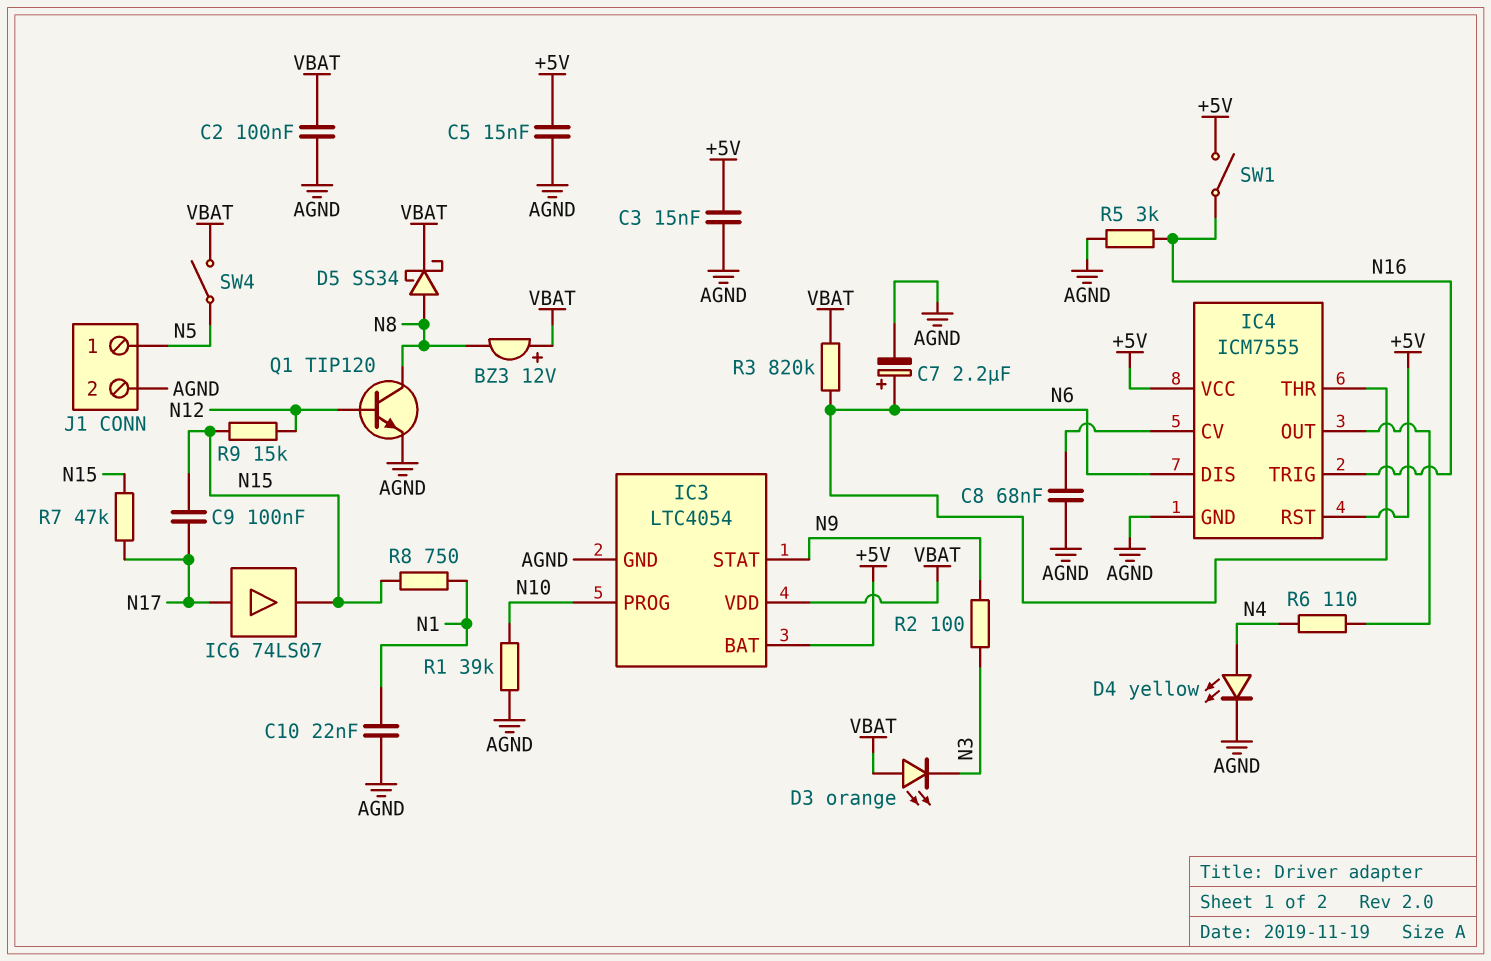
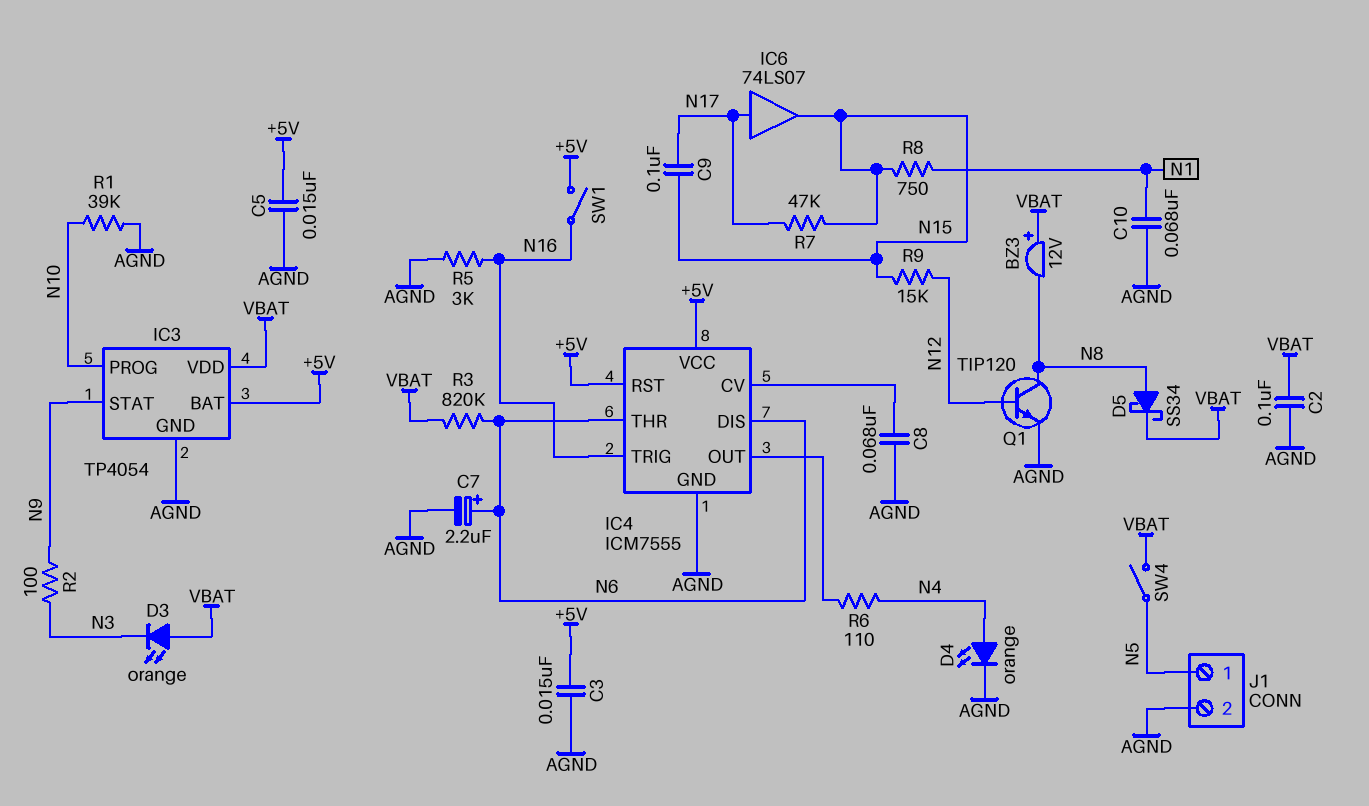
C10: 22nF (AGND, N1) -> 68nF (AGND, N1)
D4: LED yellow (A N4, K AGND) -> LED orange (A N4, K AGND)
IC3: LTC4054 -> TP4054

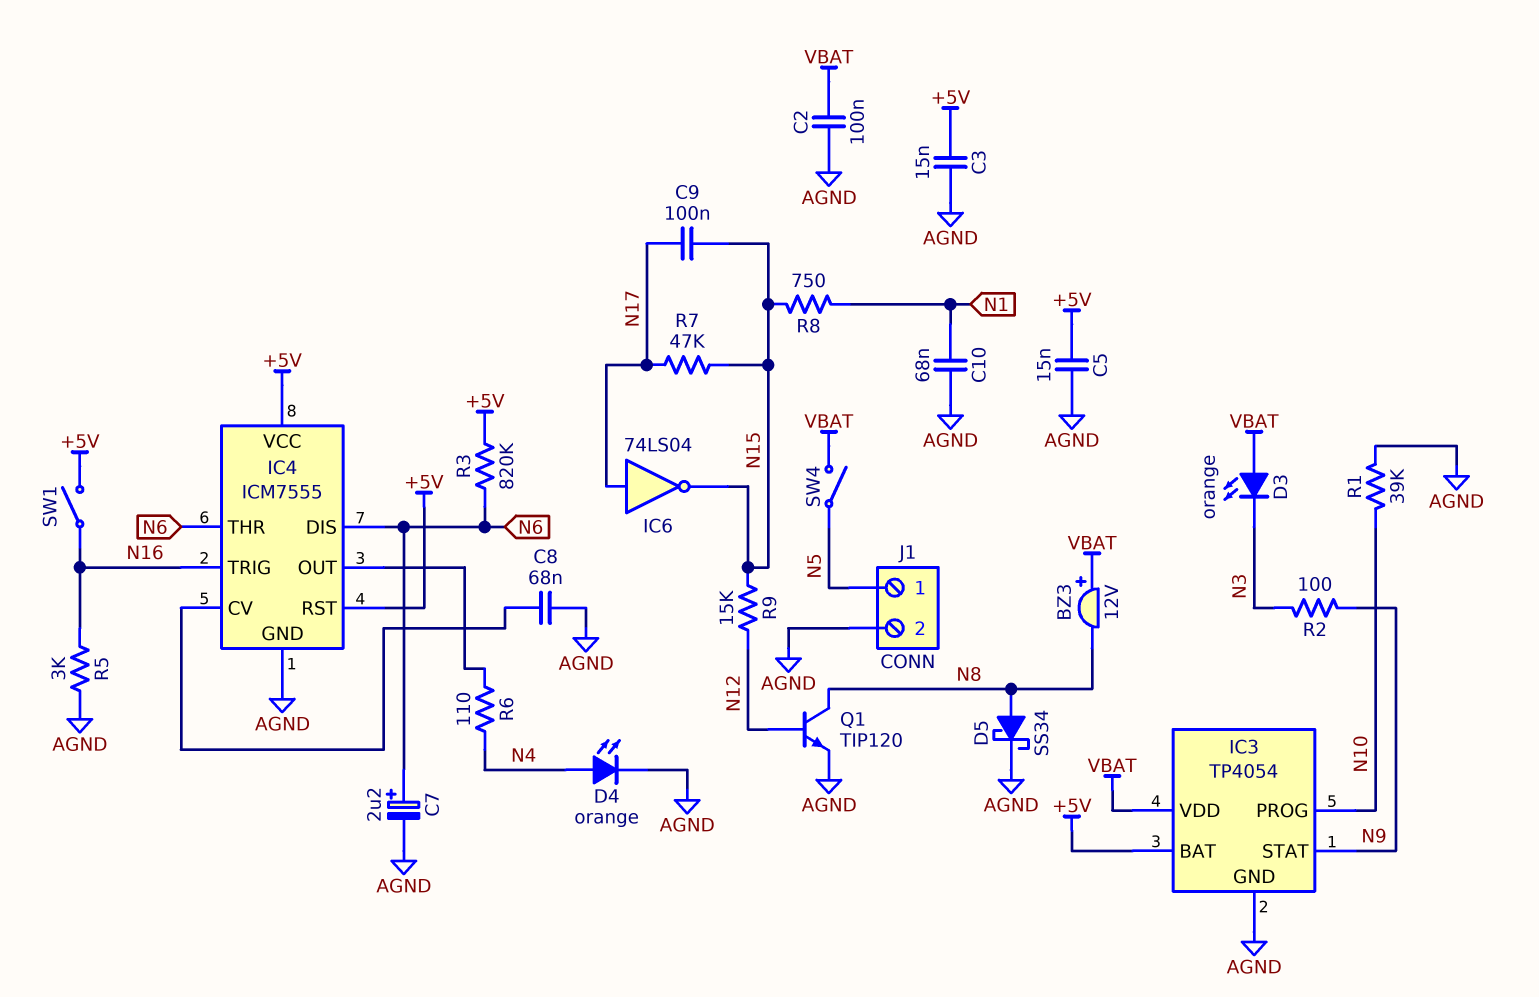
D5: schottky SS34 (A N8, K VBAT) -> schottky SS34 (A N8, K AGND)
IC6: buffer 74LS07 (in N17, out N15) -> NOT 74LS04 (in N17, out N15)
R3: 820k (N6, VBAT) -> 820k (+5V, N6)

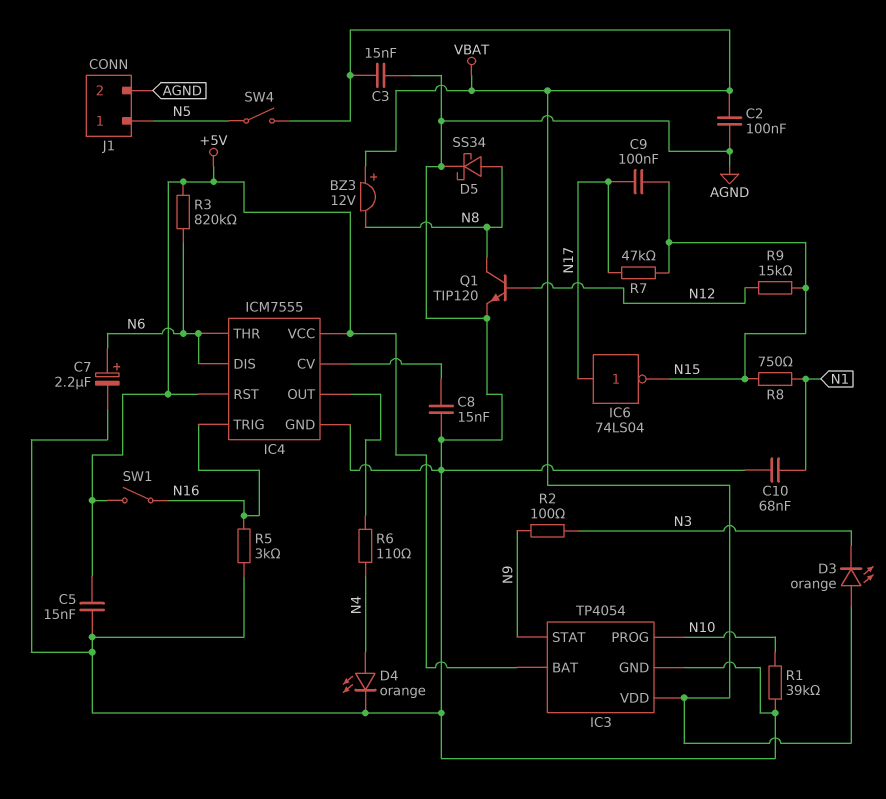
C3: 15nF (+5V, AGND) -> 15nF (AGND, VBAT)
C8: 68nF (AGND, IC4/CV) -> 15nF (AGND, IC4/CV)

